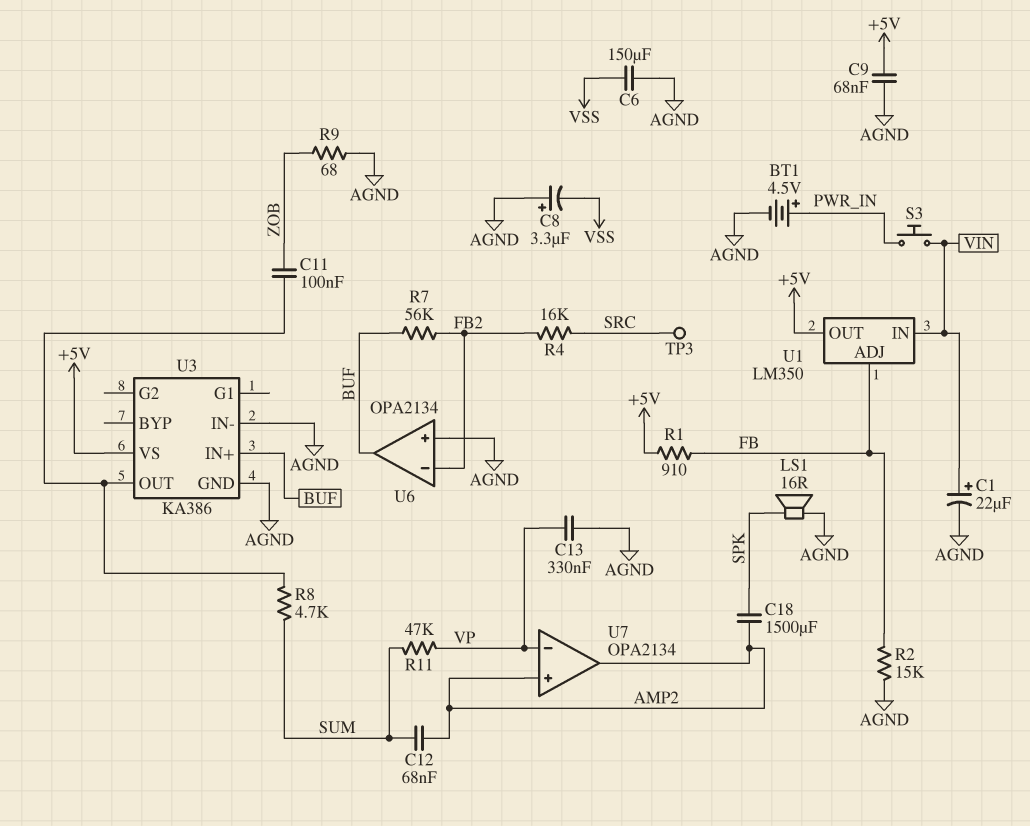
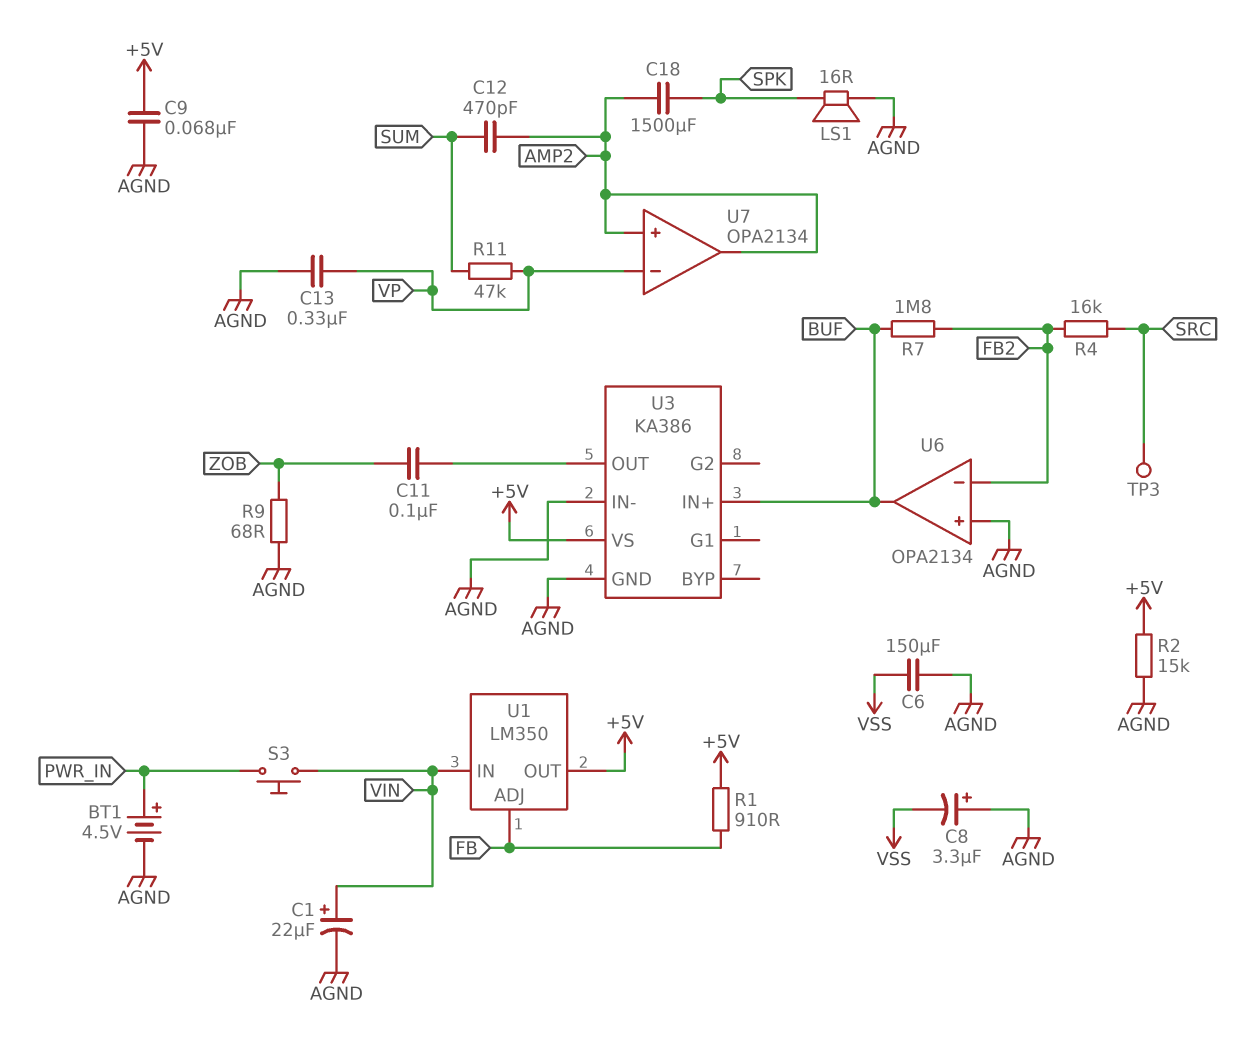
C12: 68nF (AMP2, SUM) -> 470pF (AMP2, SUM)
R2: 15k (AGND, FB) -> 15k (+5V, AGND)
R7: 56k (BUF, FB2) -> 1.8M (BUF, FB2)
R8: 4.7k (SUM, U3/OUT) -> none

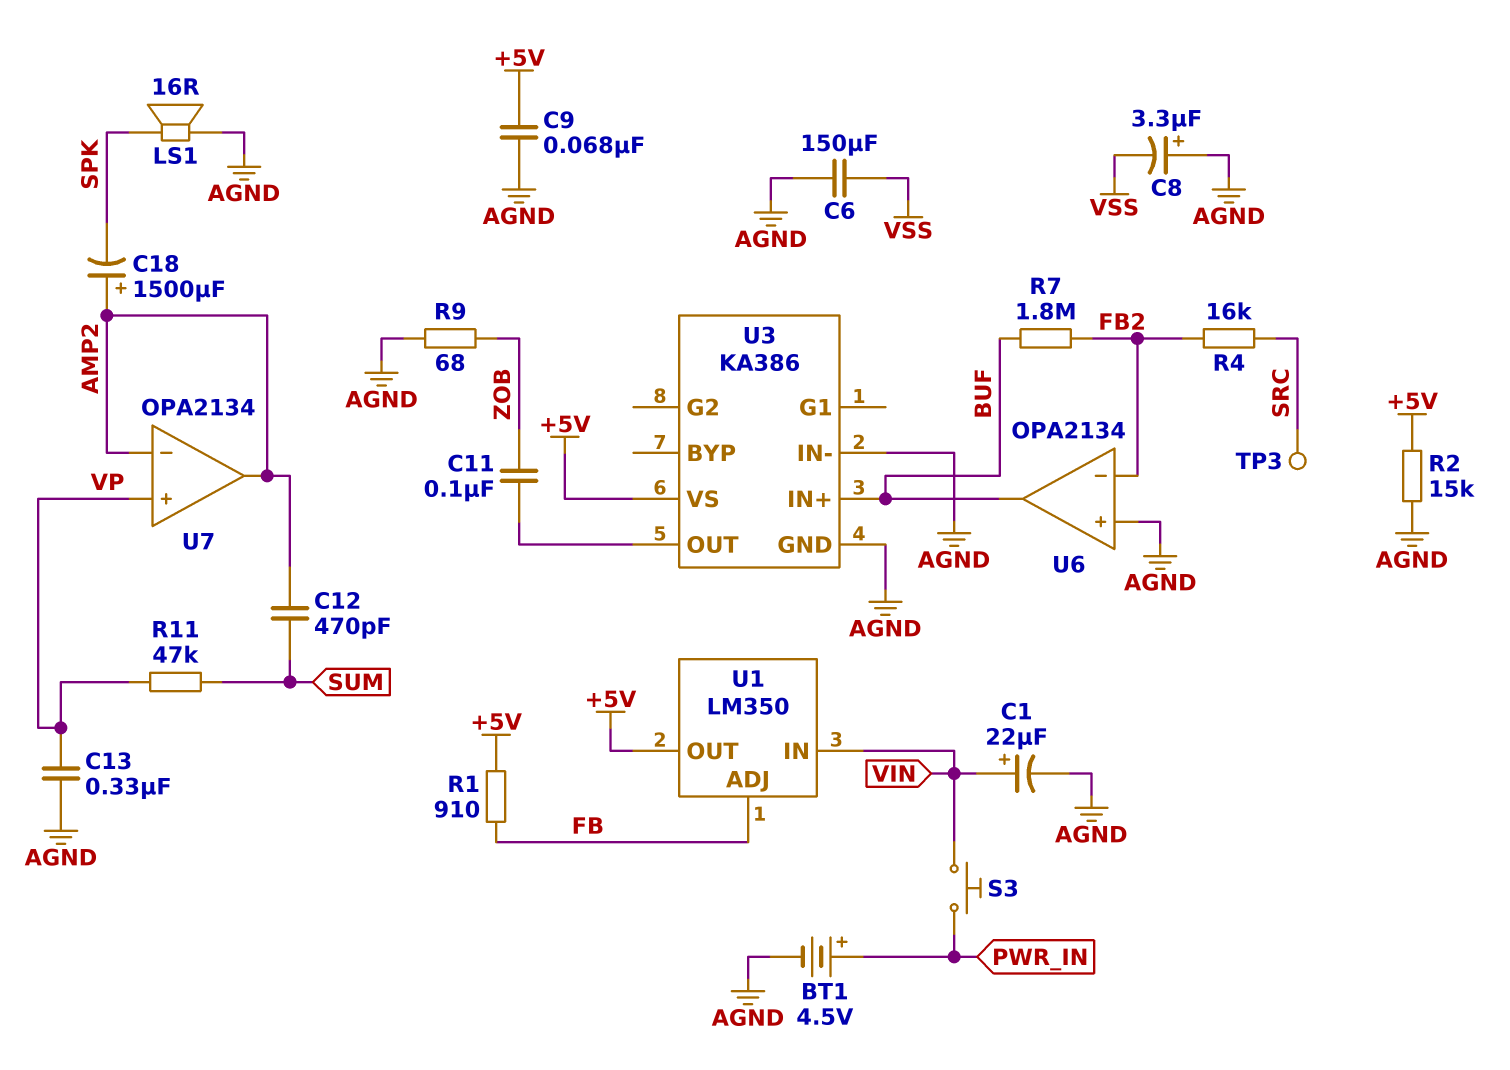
C18: 1500uF (AMP2, SPK) -> 1500uF (plus AMP2, minus SPK)
U7 pin in+: AMP2 -> VP
U7 pin in-: VP -> AMP2

